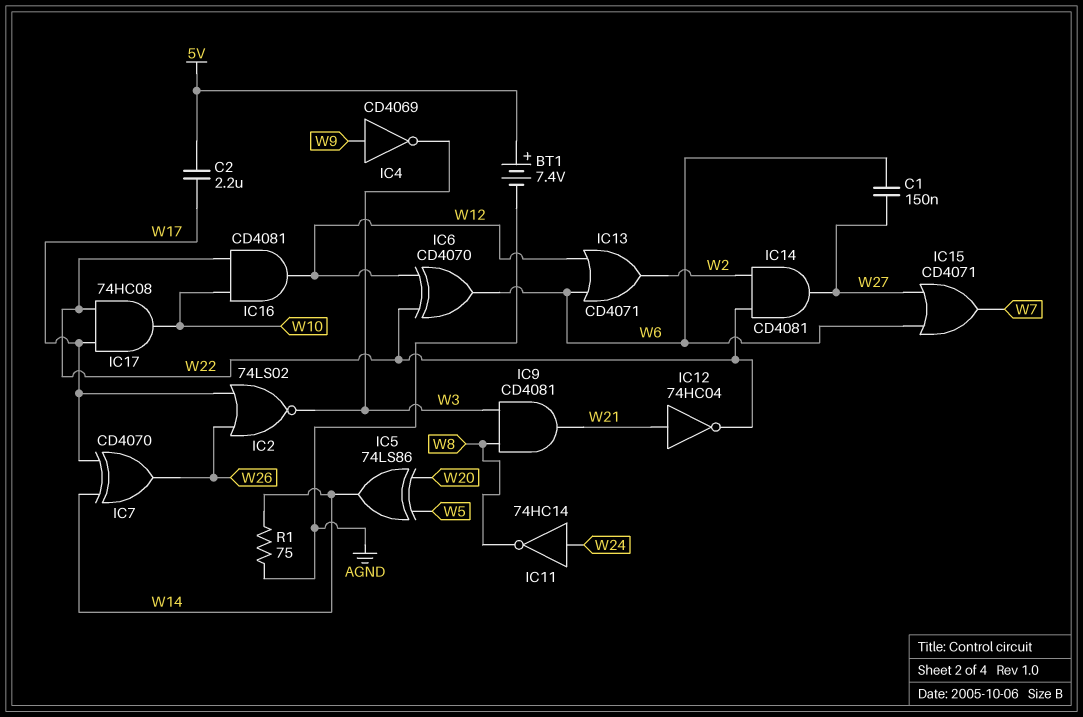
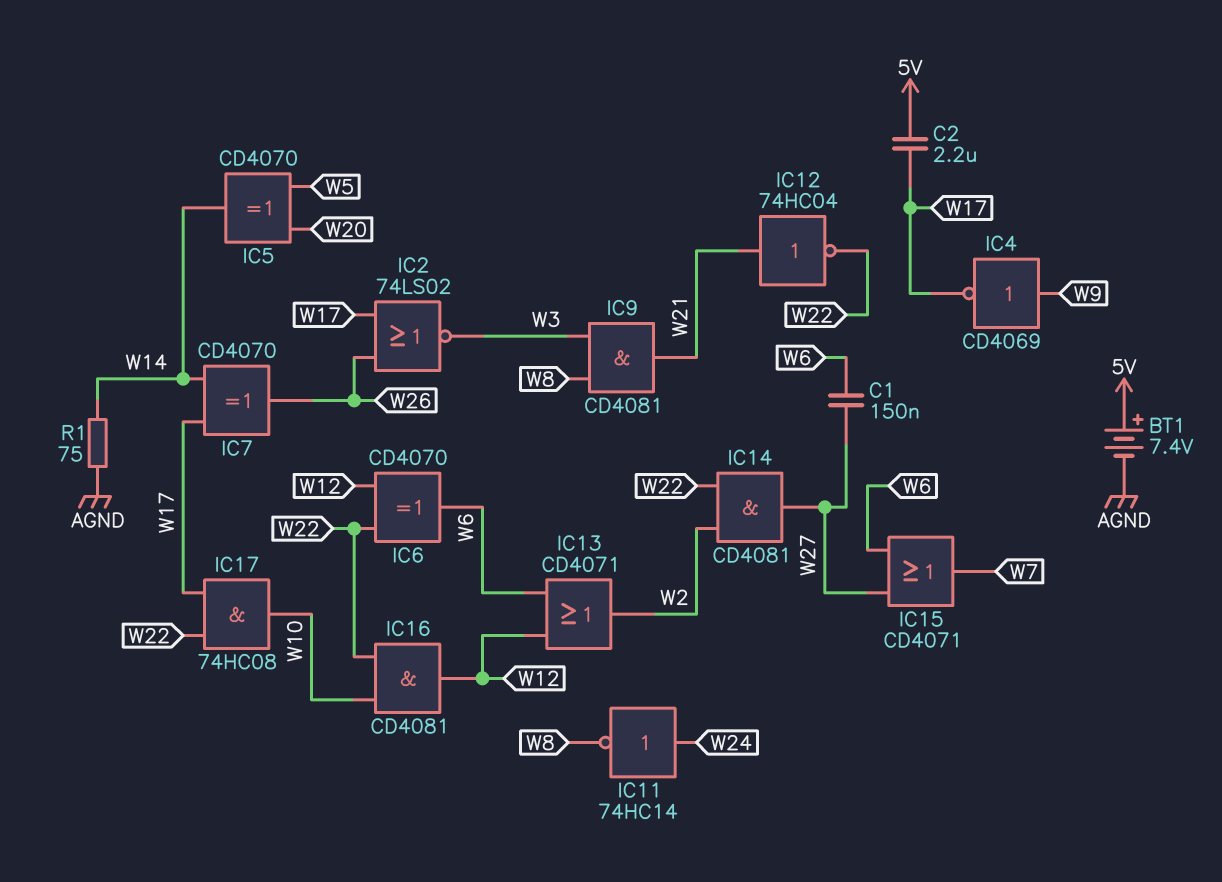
IC4: NOT CD4069 (in W9, out W3) -> NOT CD4069 (in W9, out W17)
IC5: XOR 74LS86 (in W5, in W20, out W14) -> XOR CD4070 (in W5, in W20, out W14)

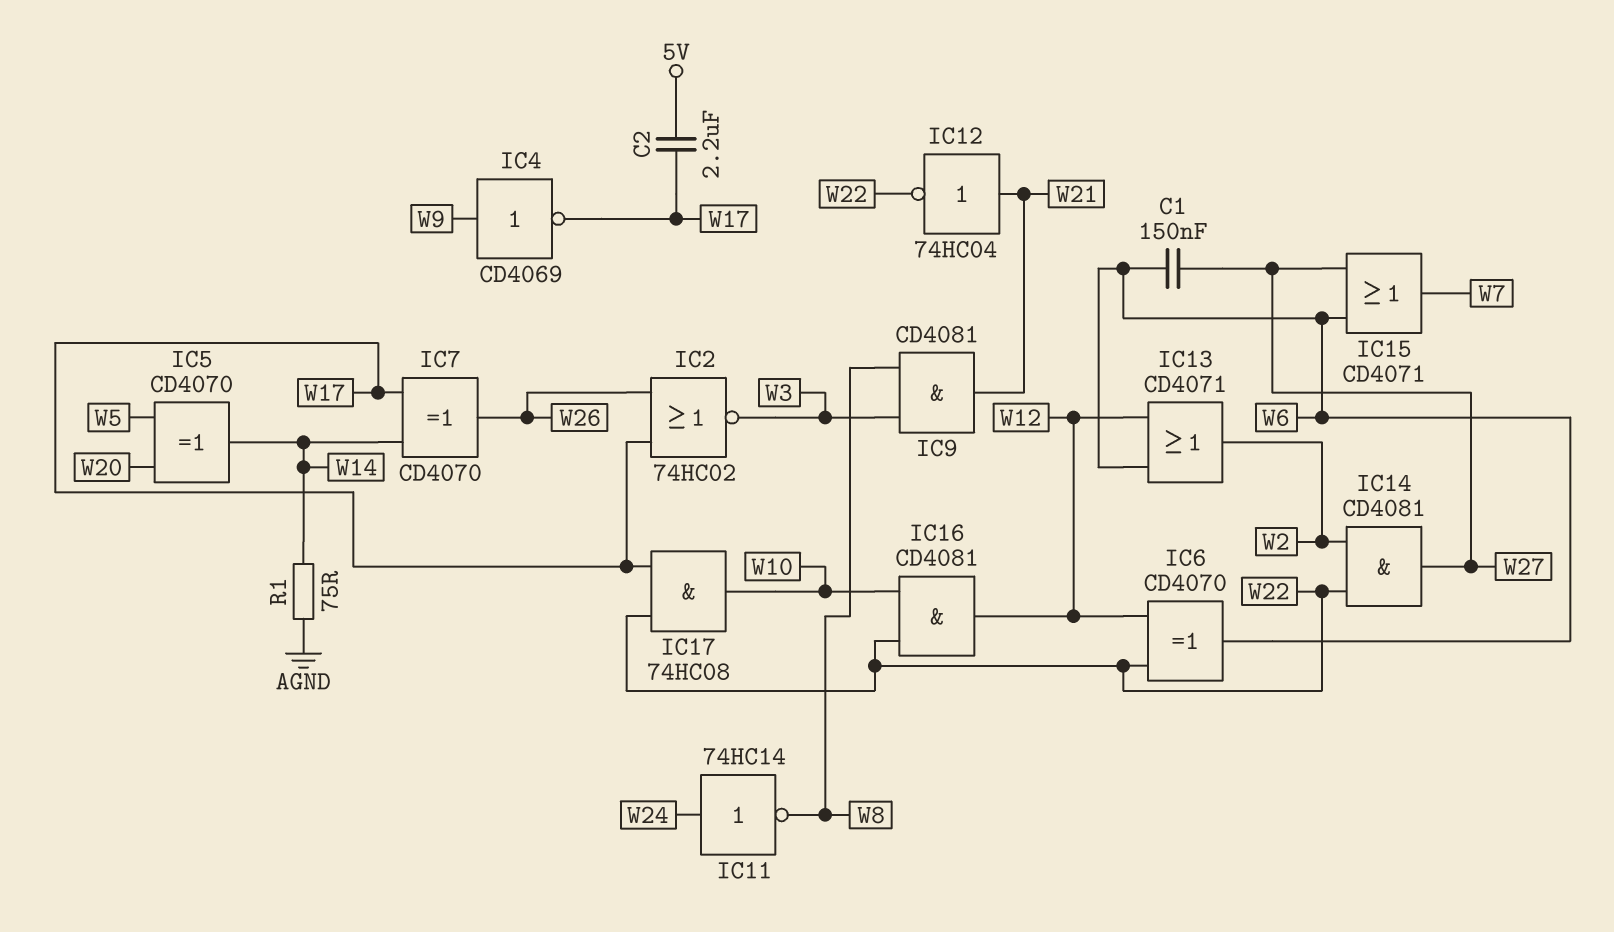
BT1: 7.4V (plus 5V, minus AGND) -> none
IC2: NOR 74LS02 (in W17, in W26, out W3) -> NOR 74HC02 (in W17, in W26, out W3)

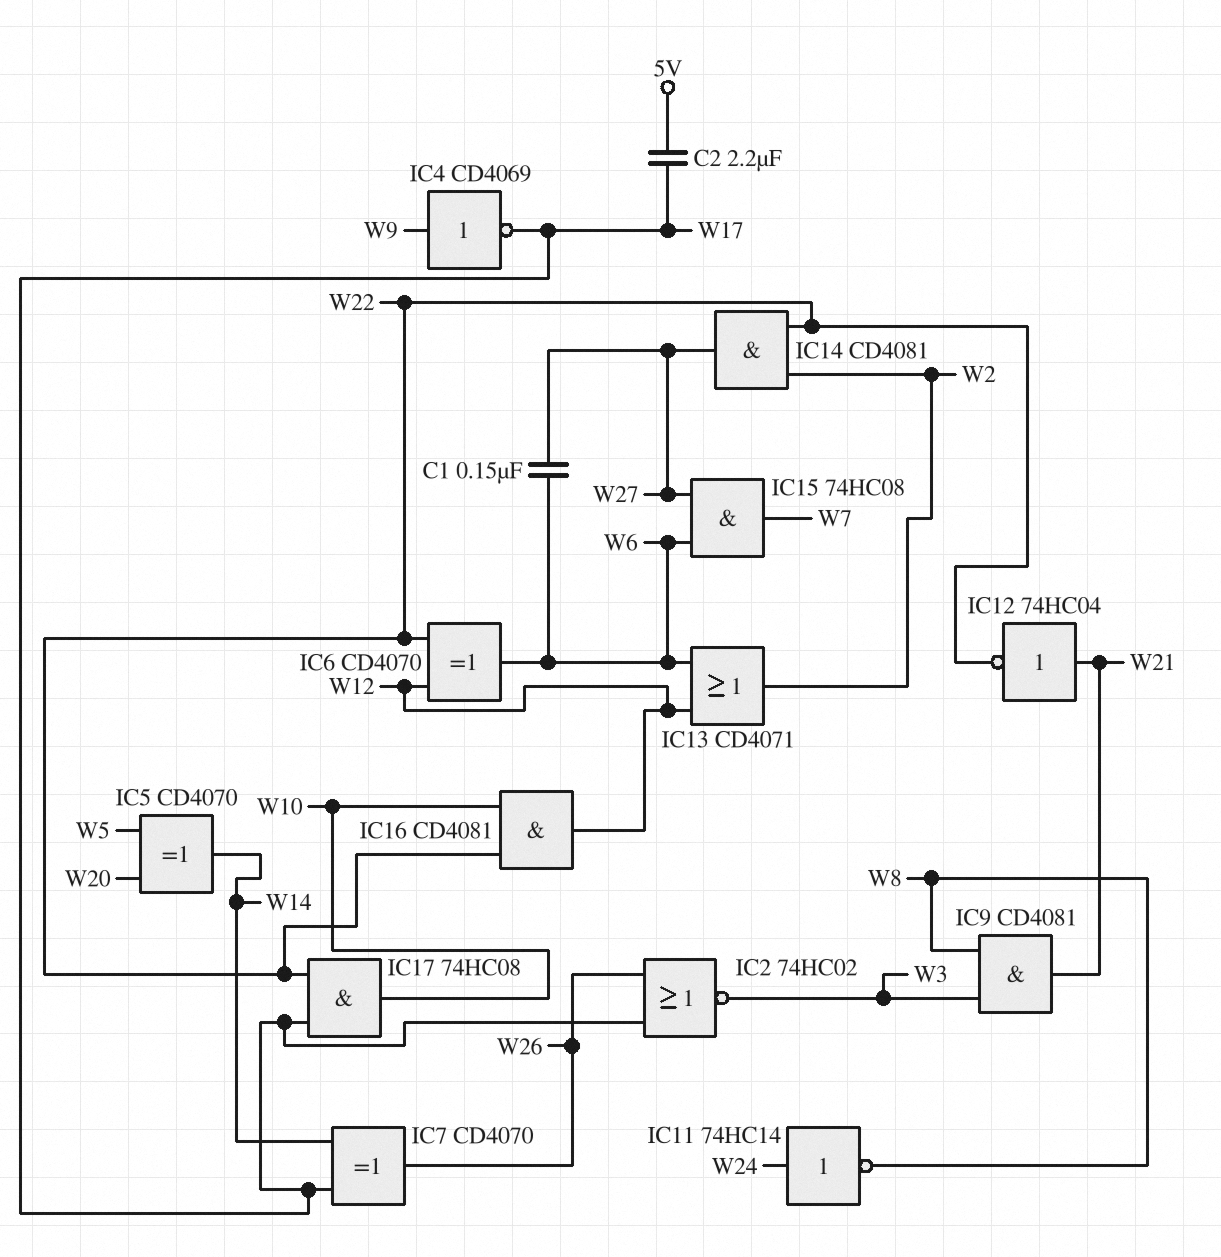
IC15: OR CD4071 (in W6, in W27, out W7) -> AND 74HC08 (in W6, in W27, out W7)
R1: 75 (AGND, W14) -> none

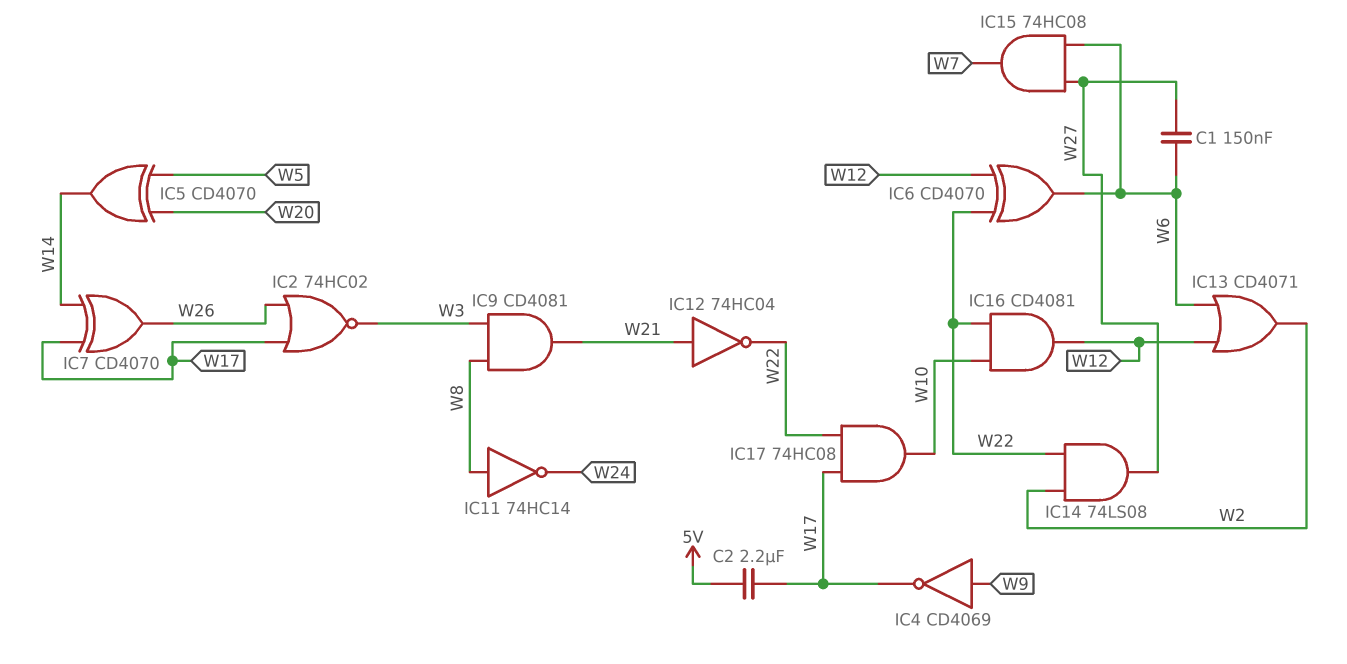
IC11: NOT 74HC14 (in W24, out W8) -> NOT 74HC14 (in W8, out W24)
IC14: AND CD4081 (in W2, in W22, out W27) -> AND 74LS08 (in W2, in W22, out W27)

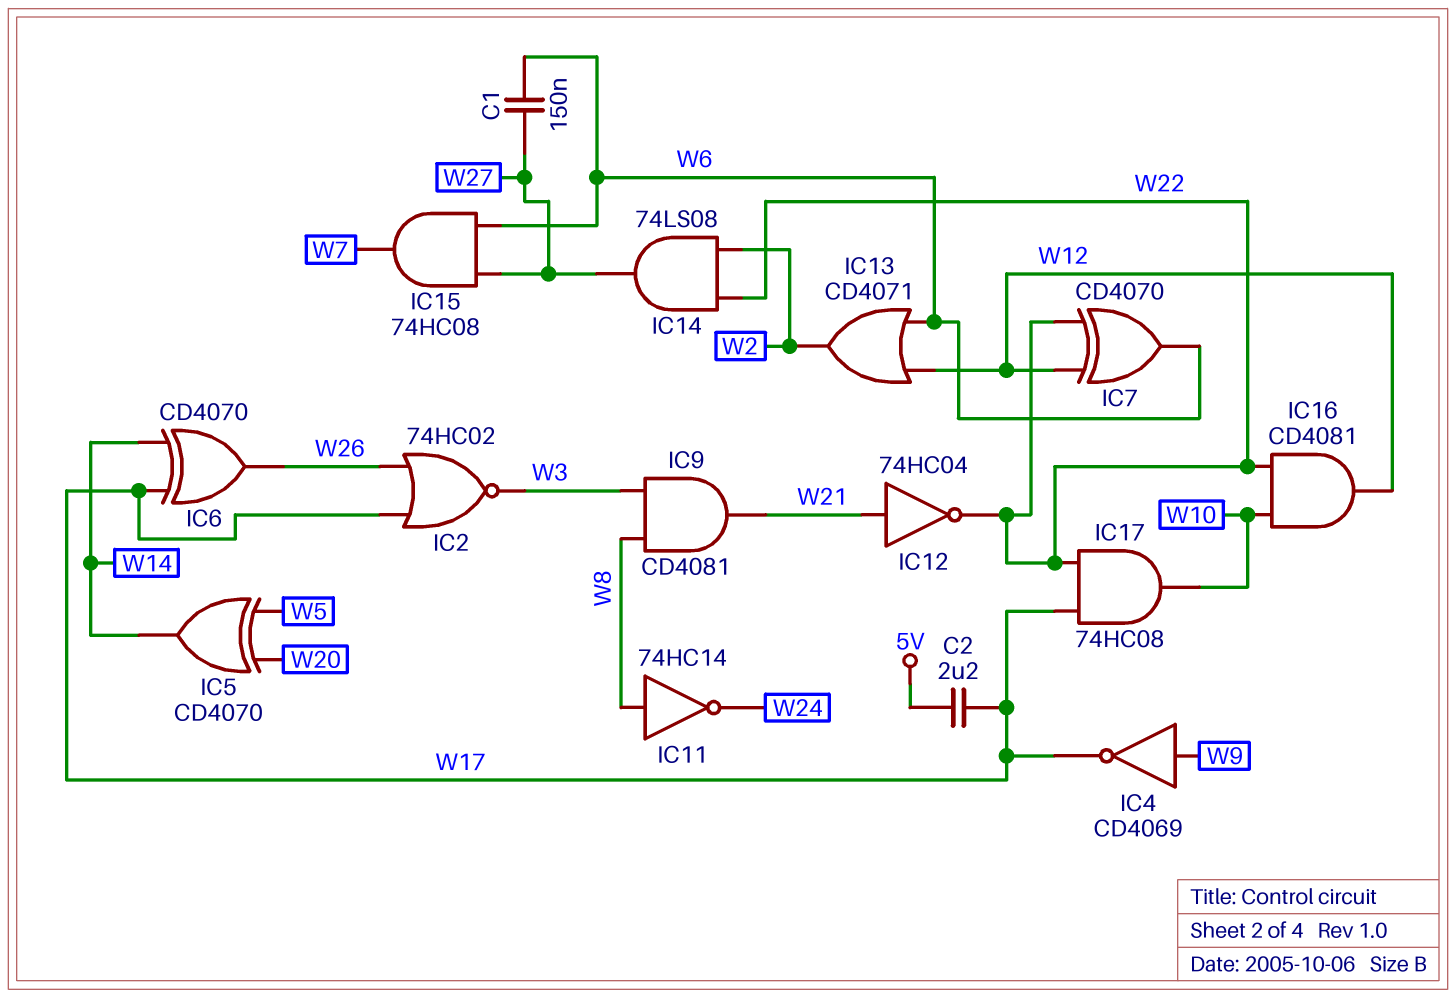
IC6: XOR CD4070 (in W12, in W22, out W6) -> XOR CD4070 (in W14, in W17, out W26)
IC7: XOR CD4070 (in W14, in W17, out W26) -> XOR CD4070 (in W12, in W22, out W6)

